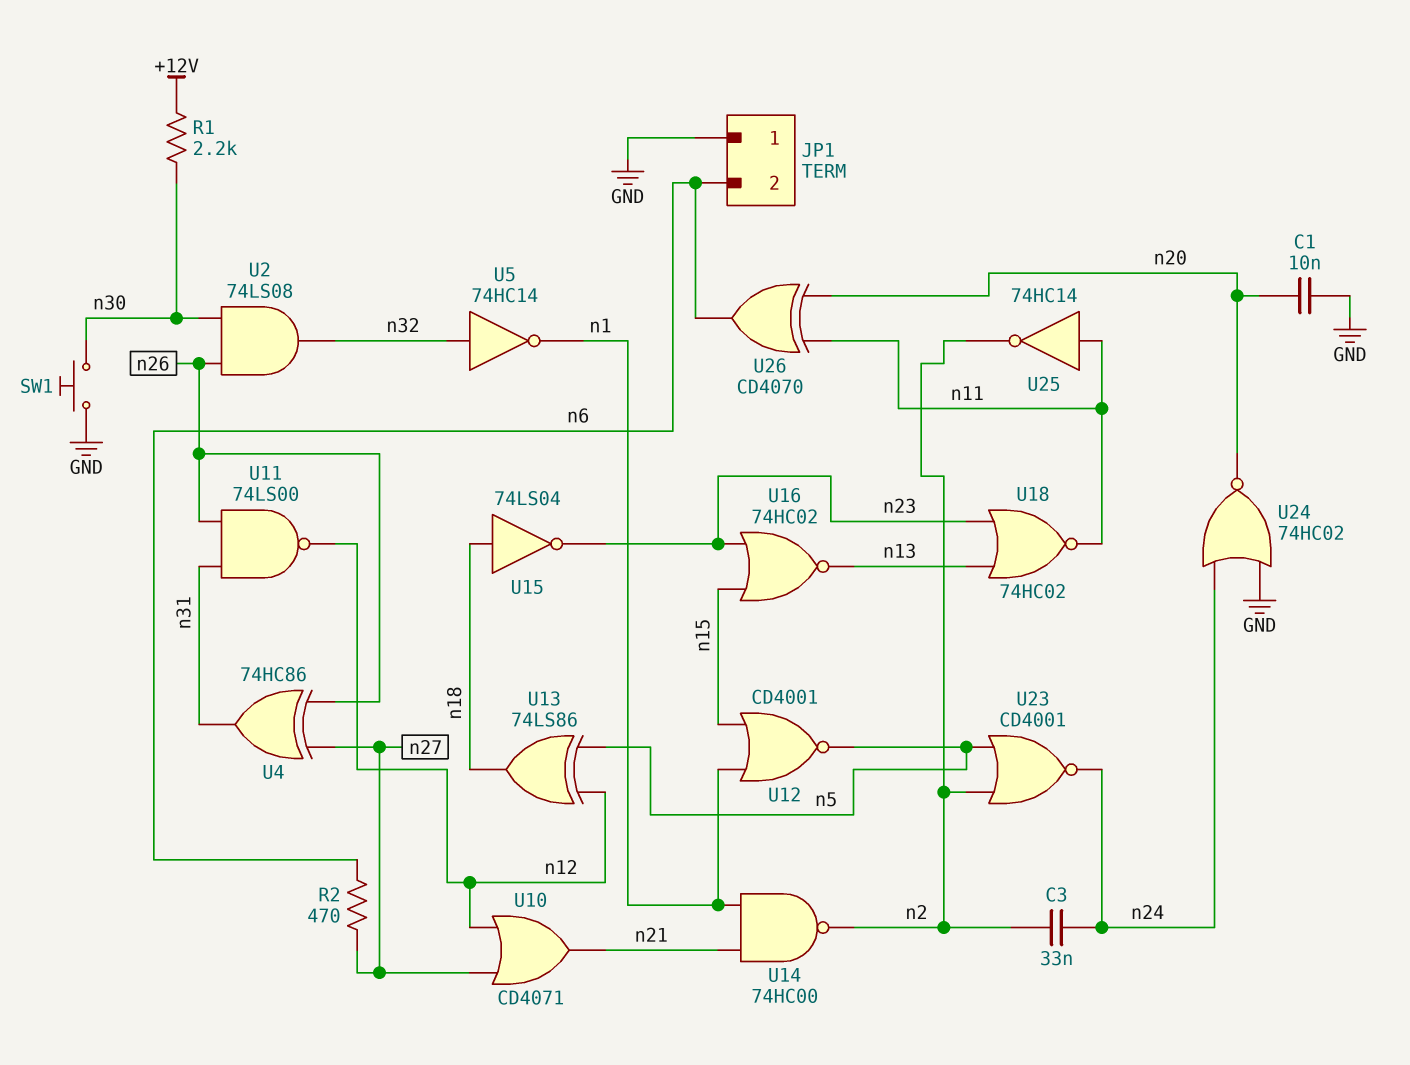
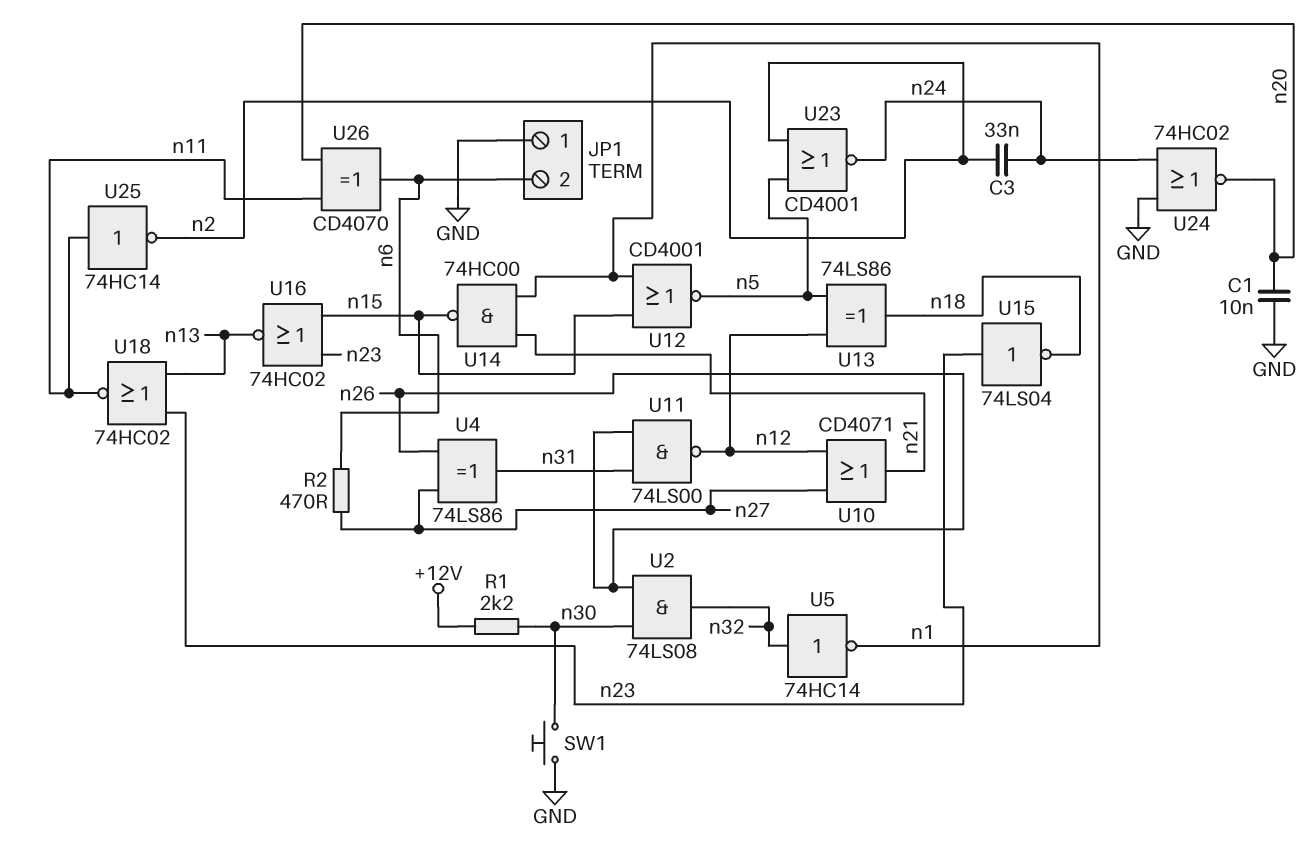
U4: XOR 74HC86 (in n26, in n27, out n31) -> XOR 74LS86 (in n26, in n27, out n31)
U14: NAND 74HC00 (in n1, in n21, out n2) -> NAND 74HC00 (in n1, in n21, out n15)
U15: NOT 74LS04 (in n18, out n23) -> NOT 74LS04 (in n23, out n18)

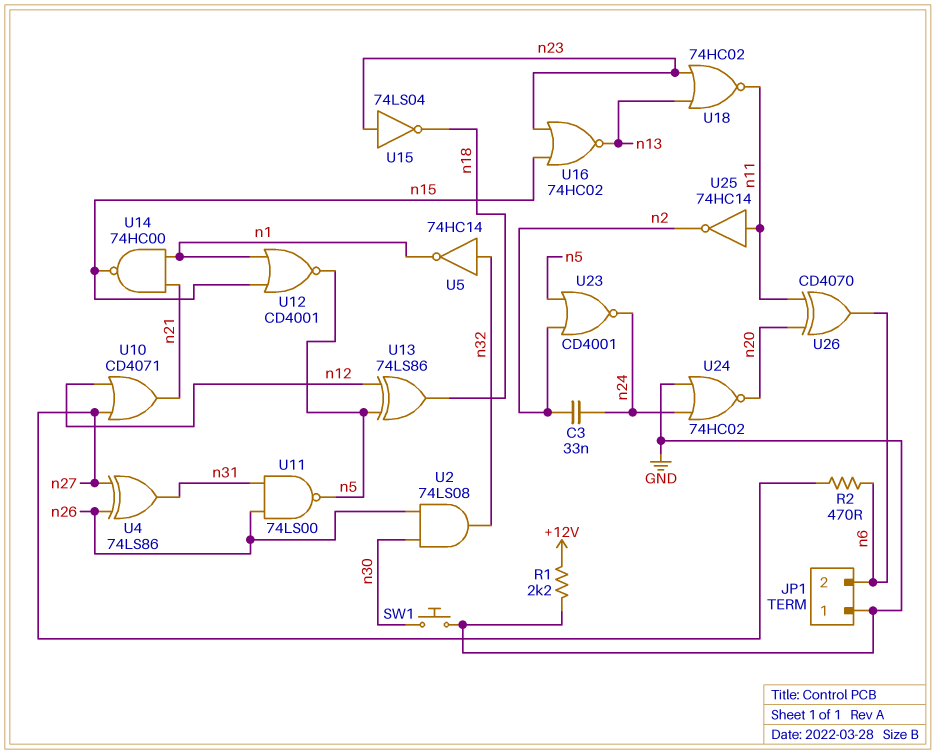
C1: 10nF (GND, n20) -> none
R1: 2.2k (+12V, n30) -> 2.2k (+12V, GND)
U11: NAND 74LS00 (in n26, in n31, out n12) -> NAND 74LS00 (in n26, in n31, out n5)

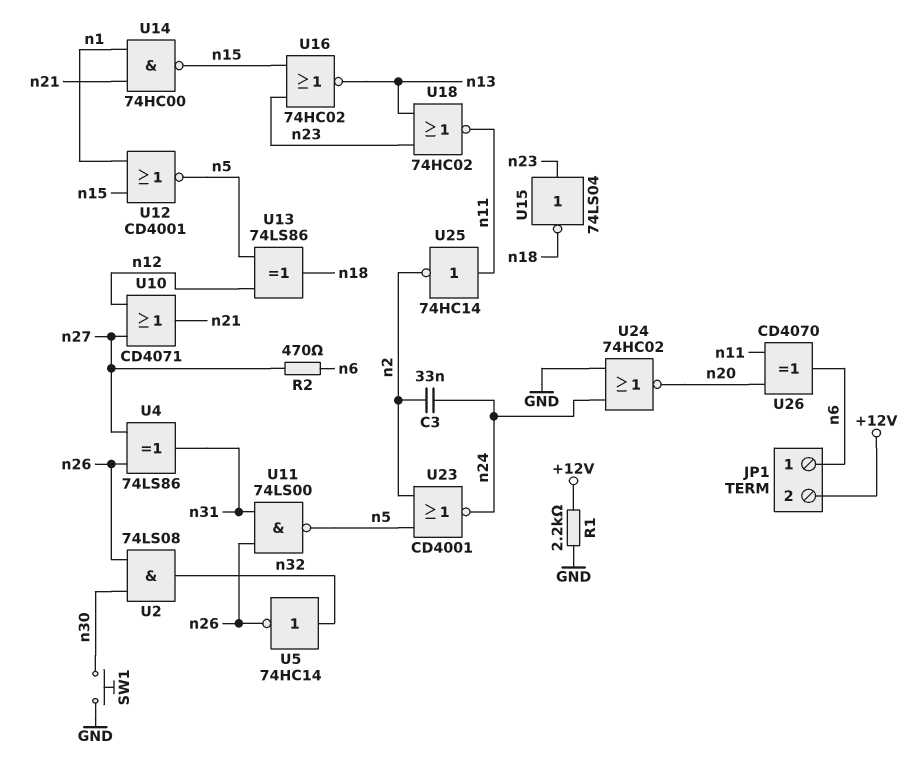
JP1 pin 1: GND -> n6
JP1 pin 2: n6 -> +12V
U5: NOT 74HC14 (in n32, out n1) -> NOT 74HC14 (in n32, out n26)

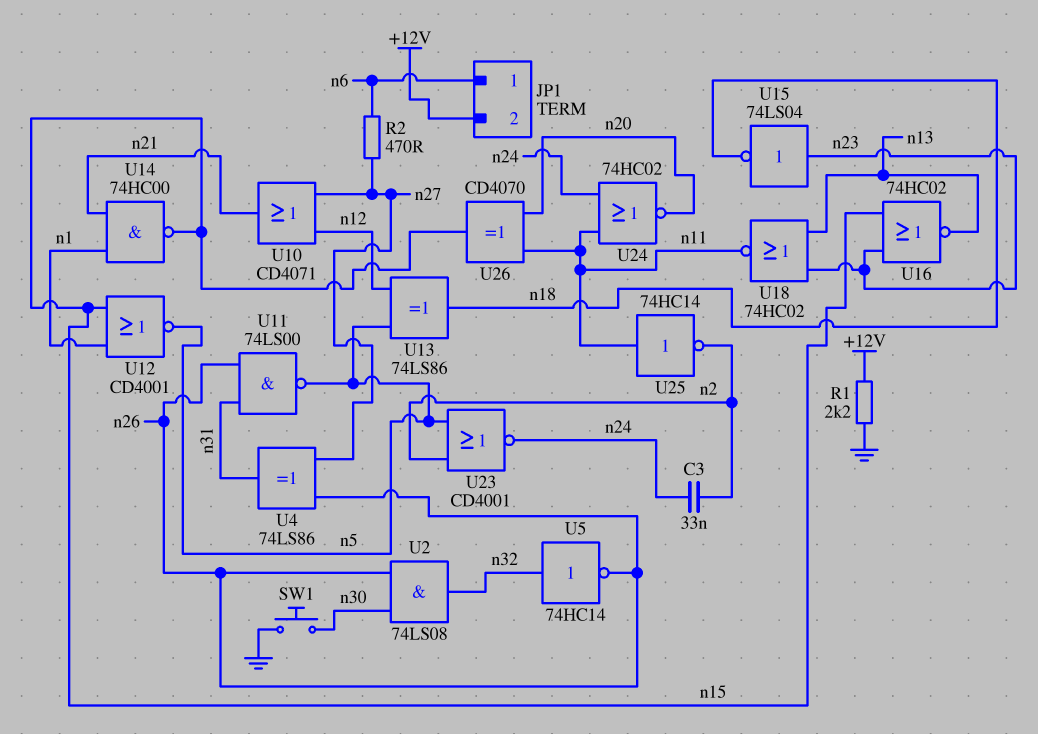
U24: NOR 74HC02 (in GND, in n24, out n20) -> NOR 74HC02 (in n11, in n24, out n20)
U26: XOR CD4070 (in n11, in n20, out n6) -> XOR CD4070 (in n11, in n20, out n15)

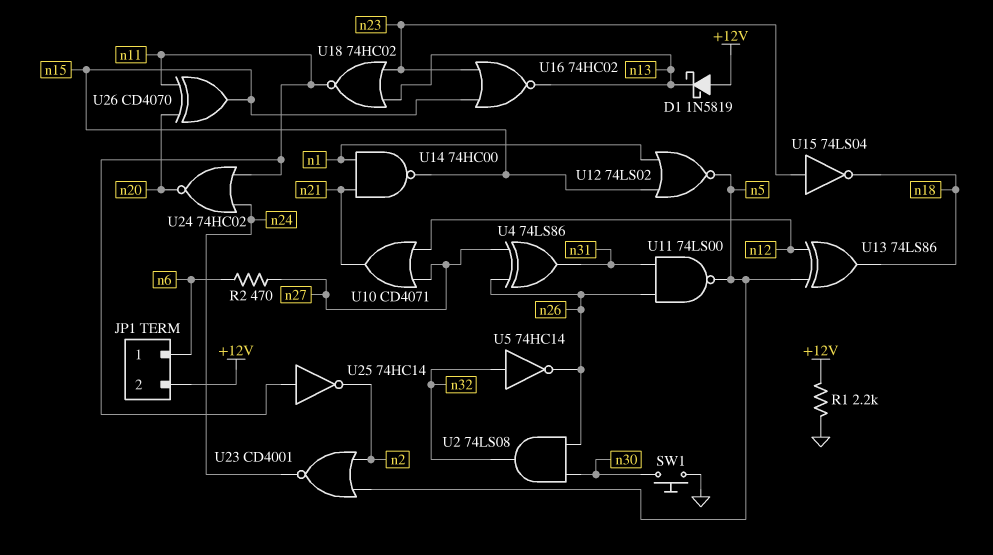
C3: 33nF (n2, n24) -> none
D1: none -> schottky 1N5819 (A +12V, K n13)
U12: NOR CD4001 (in n1, in n15, out n5) -> NOR 74LS02 (in n1, in n15, out n5)

